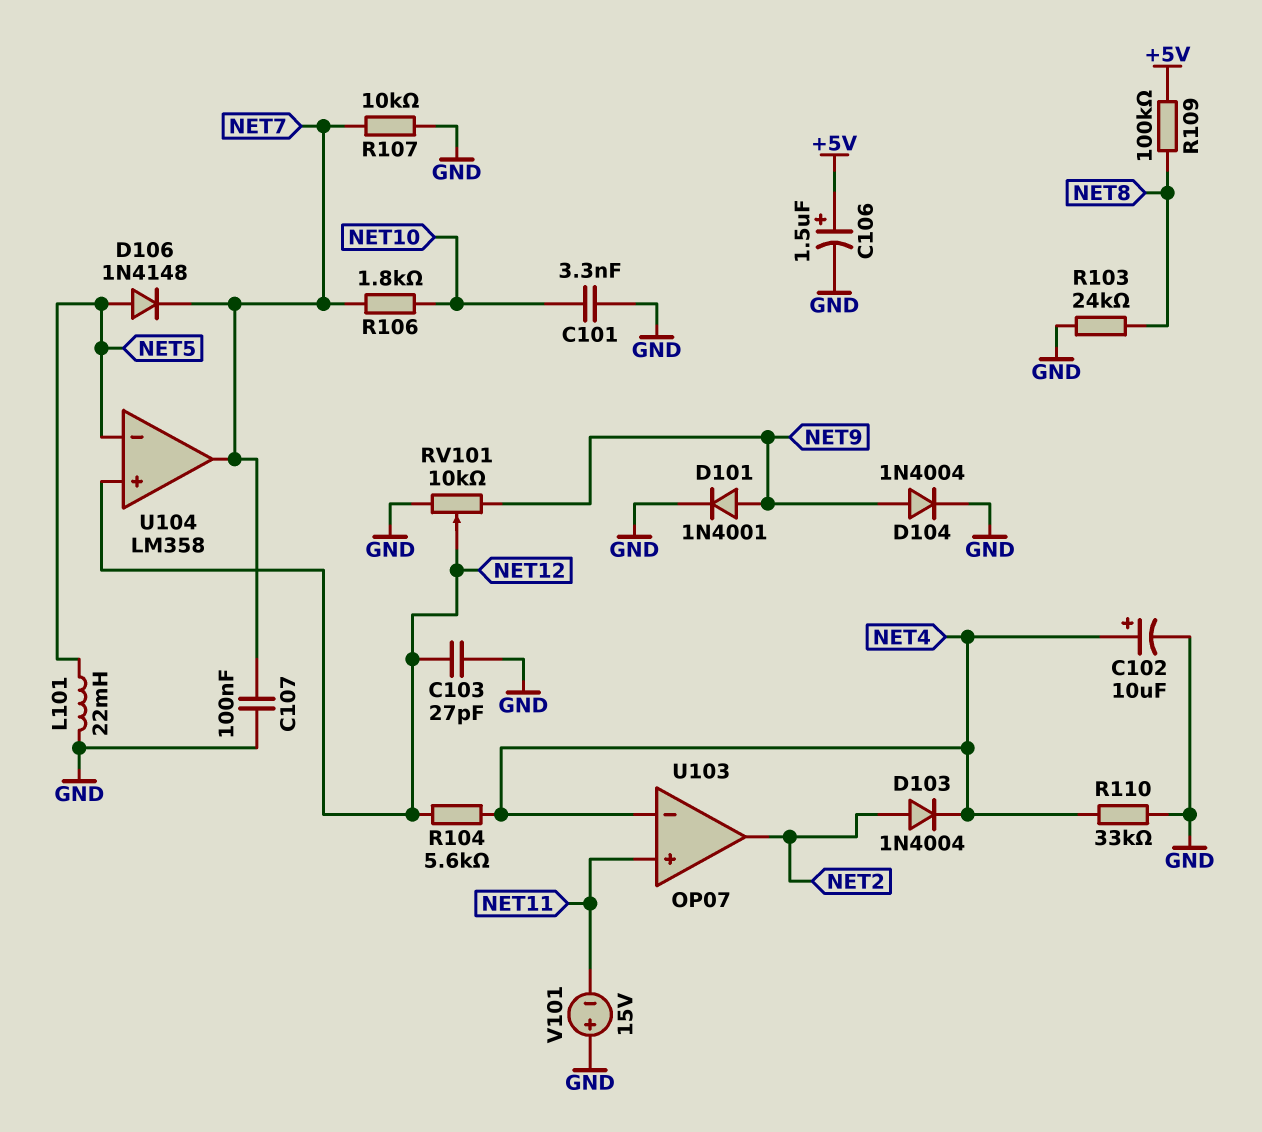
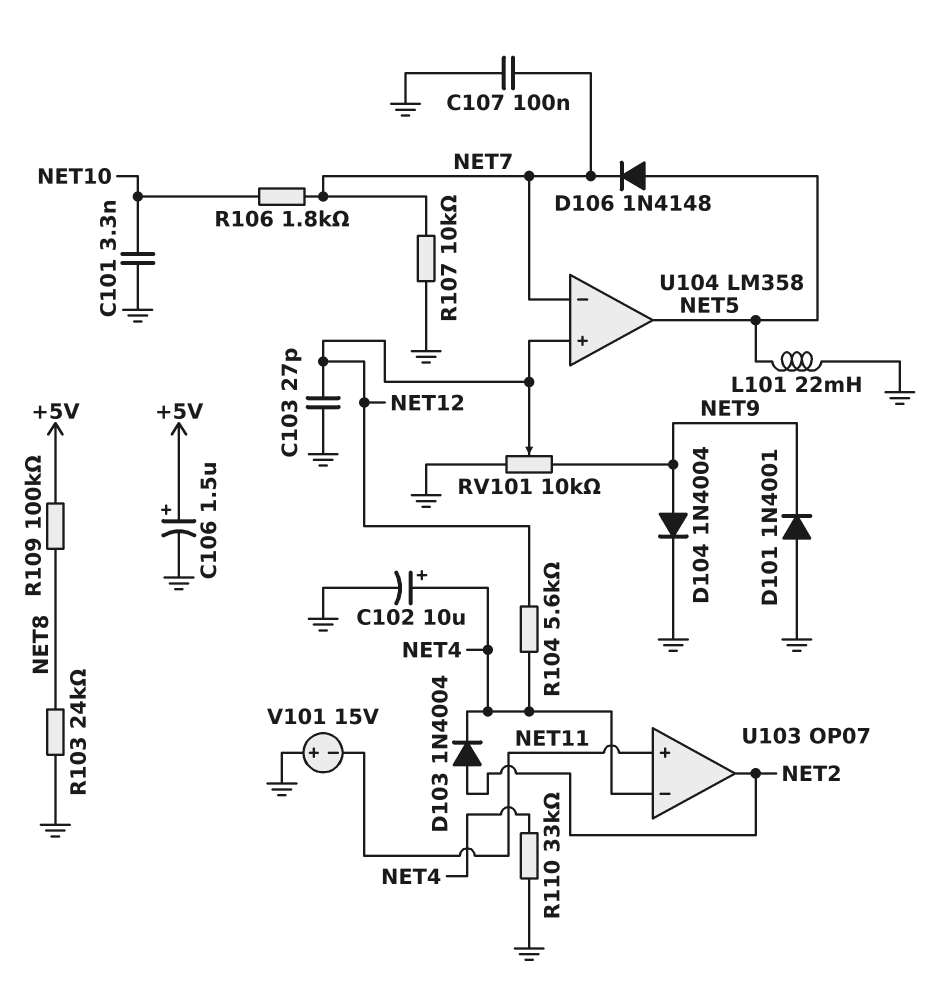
D101: diode 1N4001 (A NET9, K GND) -> diode 1N4001 (A GND, K NET9)
U104 pin in-: NET5 -> NET7
U104 pin out: NET7 -> NET5

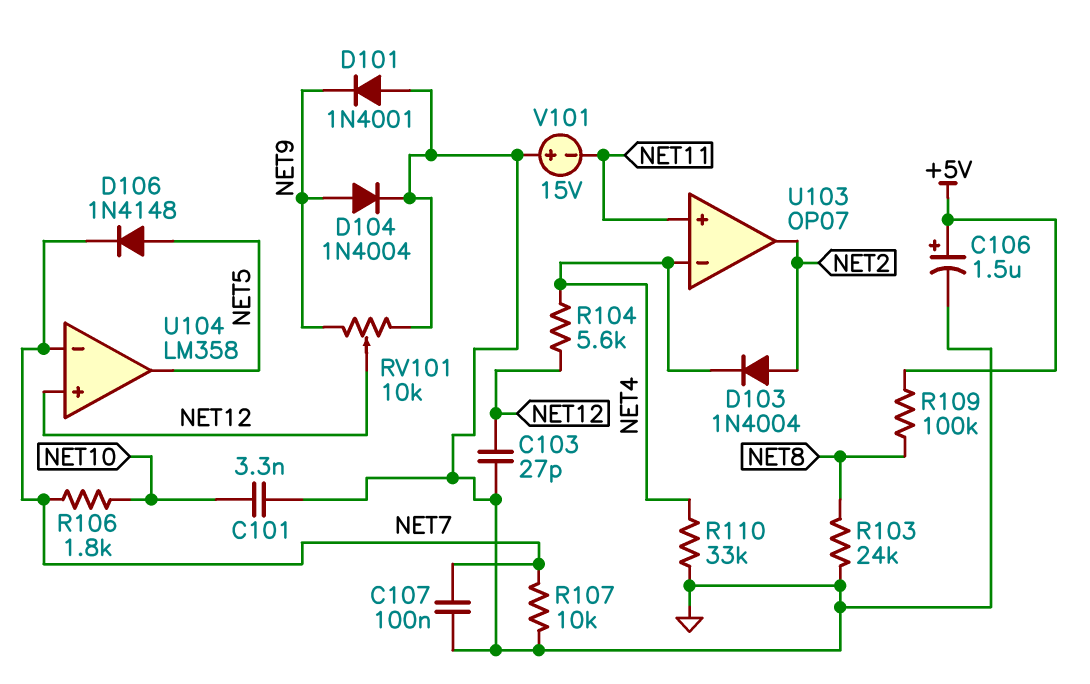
C102: 10uF (plus NET4, minus GND) -> none
L101: 22mH (GND, NET5) -> none

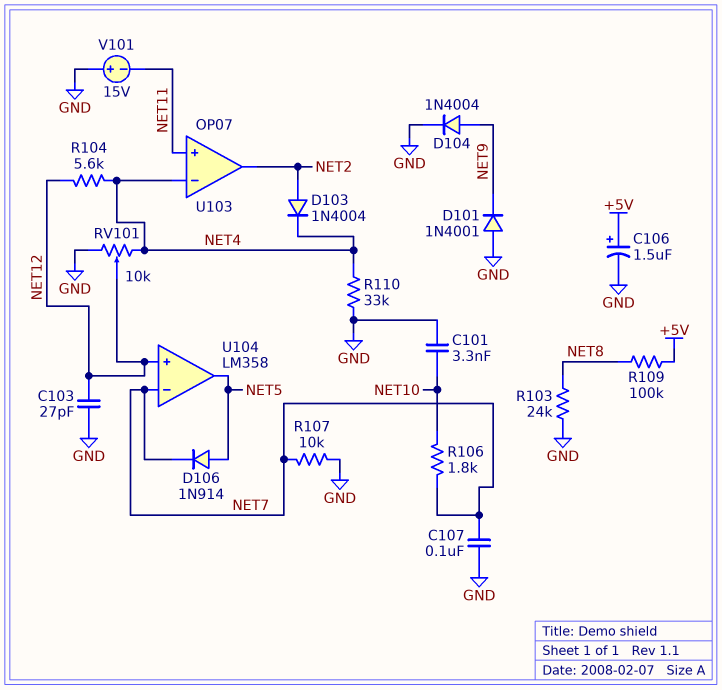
D106: diode 1N4148 (A NET5, K NET7) -> diode 1N914 (A NET5, K NET7)
RV101: 10k (GND, NET9, wiper NET12) -> 10k (GND, NET4, wiper NET12)

